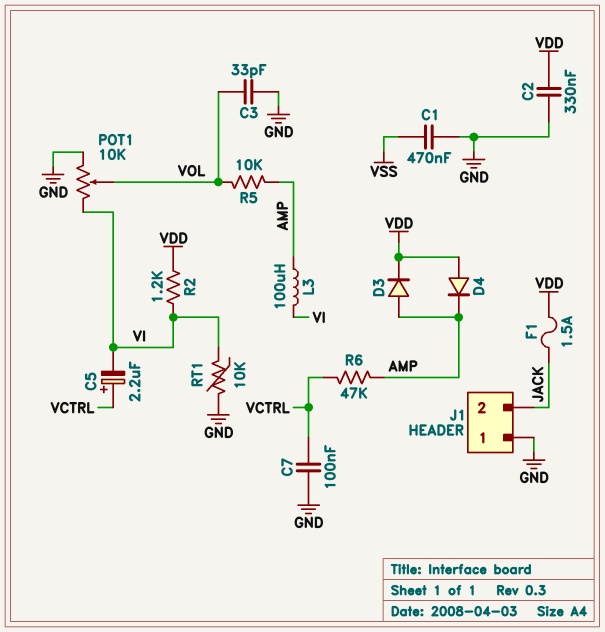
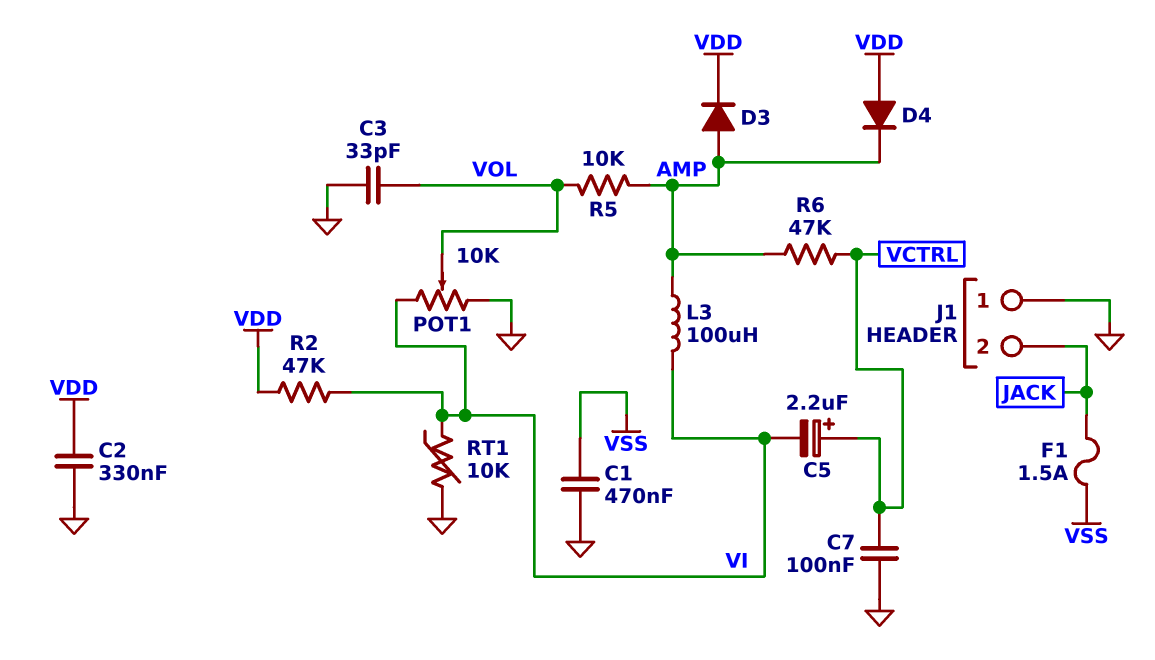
F1: 1.5A (JACK, VDD) -> 1.5A (JACK, VSS)
R2: 1.2k (VDD, VI) -> 47k (VDD, VI)

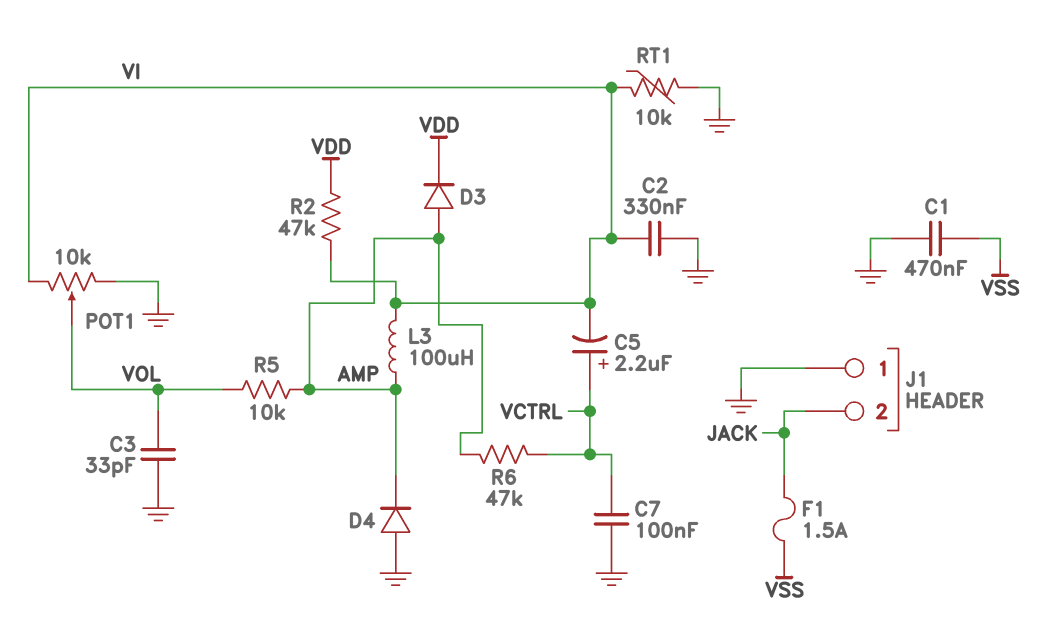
C2: 330nF (GND, VDD) -> 330nF (GND, VI)
D4: diode (A VDD, K AMP) -> diode (A GND, K AMP)

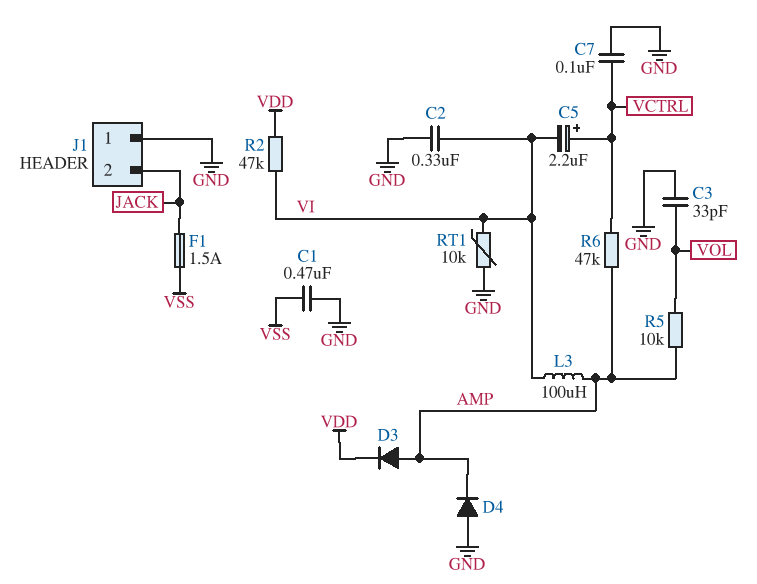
POT1: 10k (GND, VI, wiper VOL) -> none

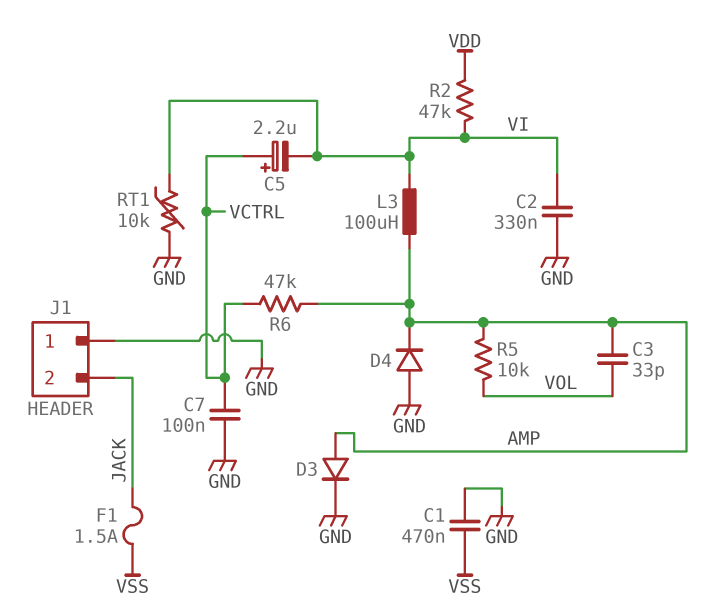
C3: 33pF (GND, VOL) -> 33pF (AMP, VOL)
D3: diode (A AMP, K VDD) -> diode (A AMP, K GND)

